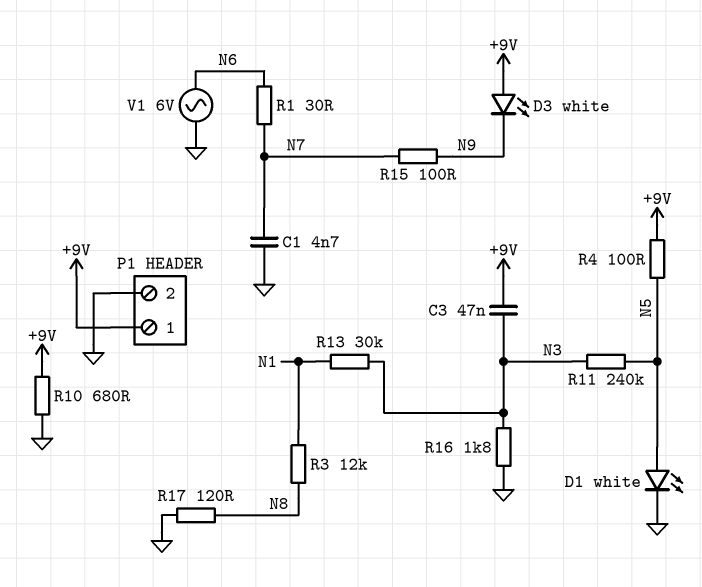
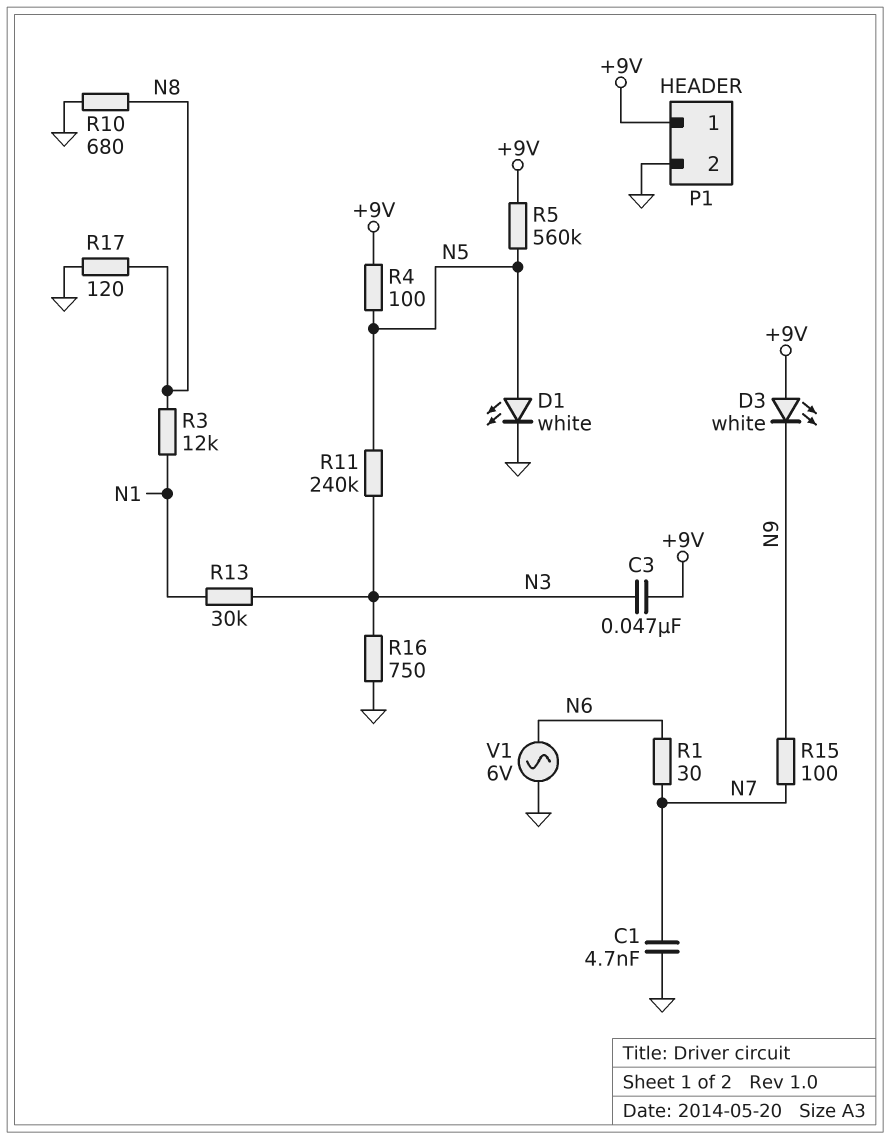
R5: none -> 560k (+9V, N5)
R10: 680 (+9V, GND) -> 680 (GND, N8)
R16: 1.8k (GND, N3) -> 750 (GND, N3)

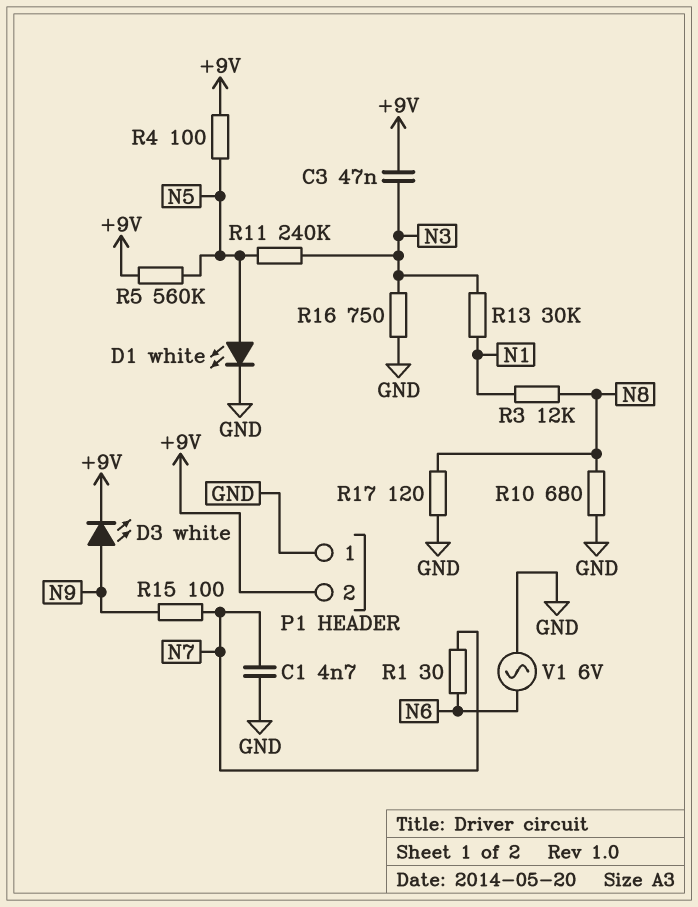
D3: LED white (A +9V, K N9) -> LED white (A N9, K +9V)
P1 pin 1: +9V -> GND
P1 pin 2: GND -> +9V

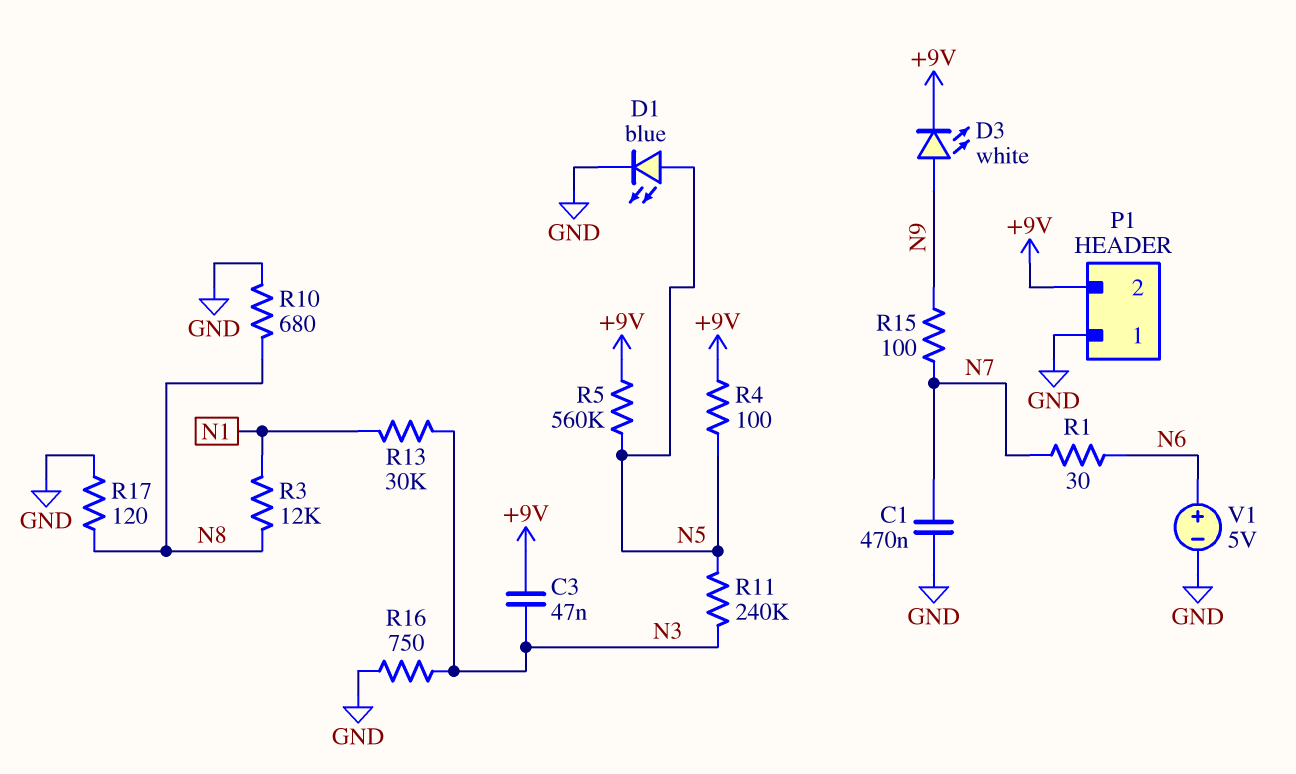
C1: 4.7nF (GND, N7) -> 470nF (GND, N7)
D1: LED white (A N5, K GND) -> LED blue (A N5, K GND)
V1: AC 6V (GND, N6) -> 5V (plus N6, minus GND)

